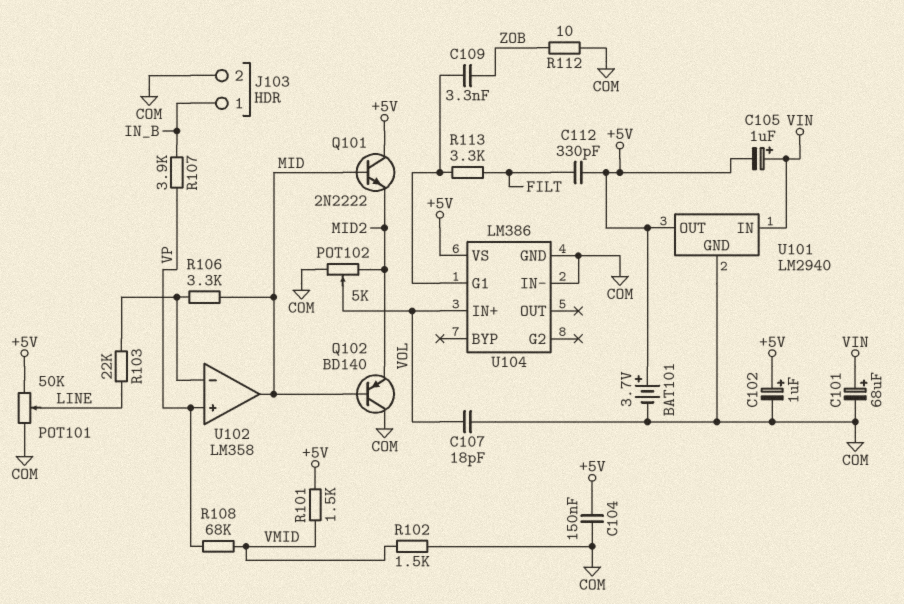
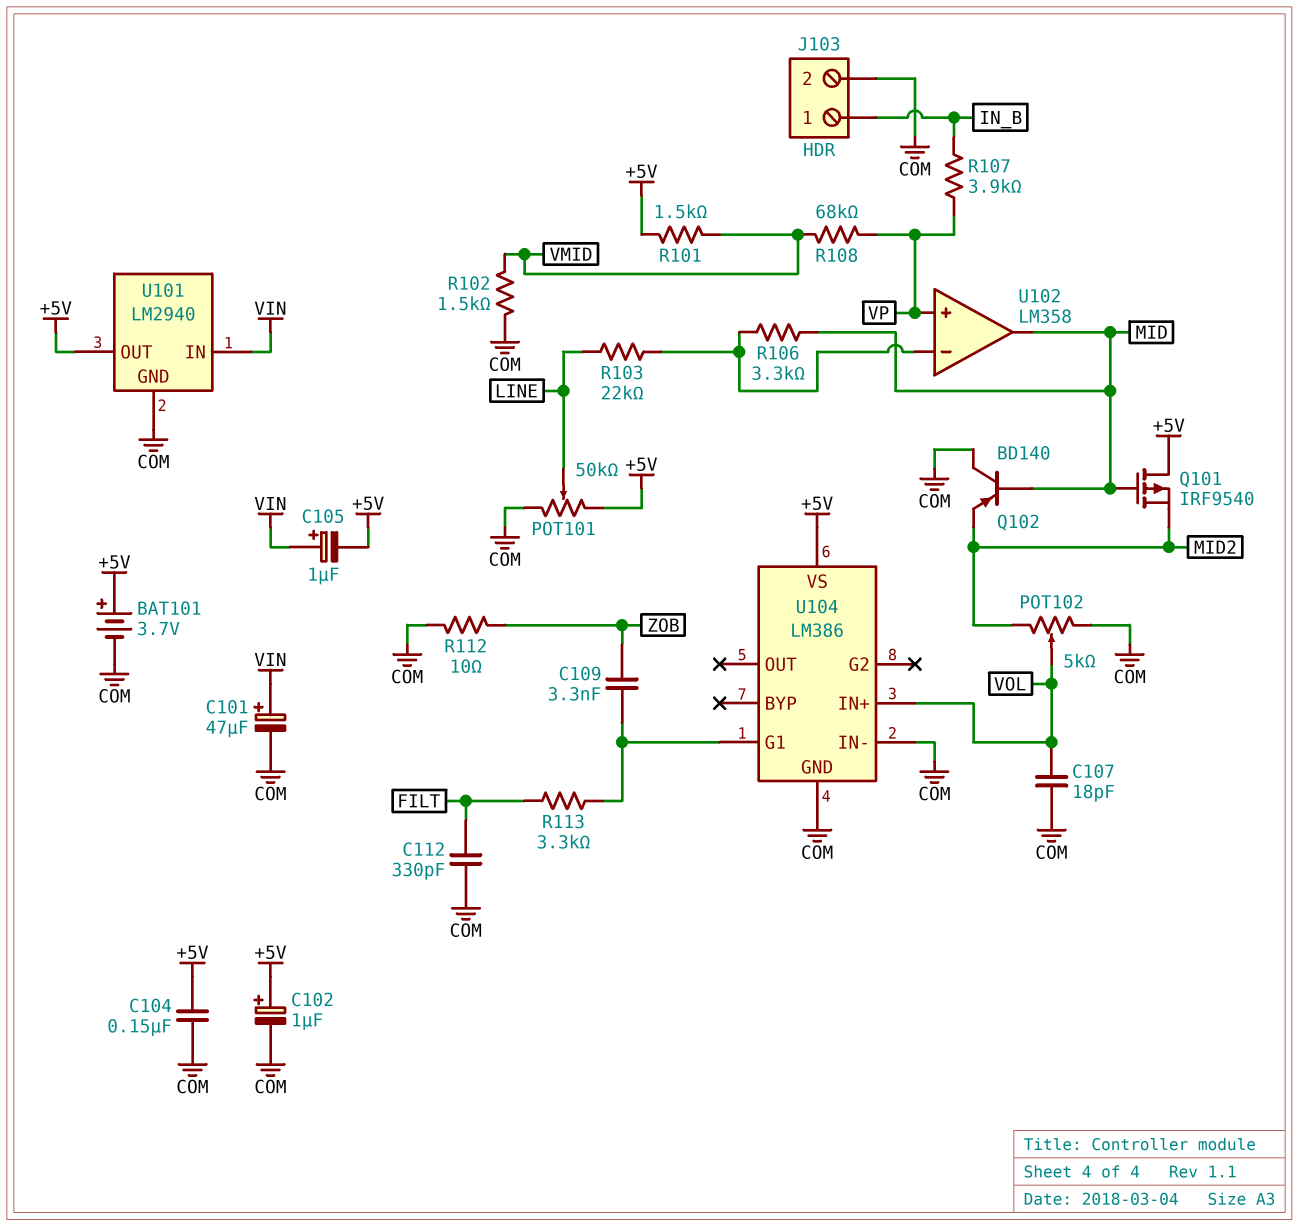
C101: 68uF (plus VIN, minus COM) -> 47uF (plus VIN, minus COM)
C112: 330pF (+5V, FILT) -> 330pF (COM, FILT)
Q101: NPN 2N2222 (B MID, C +5V, E MID2) -> PMOS IRF9540 (G MID, D +5V, S MID2)

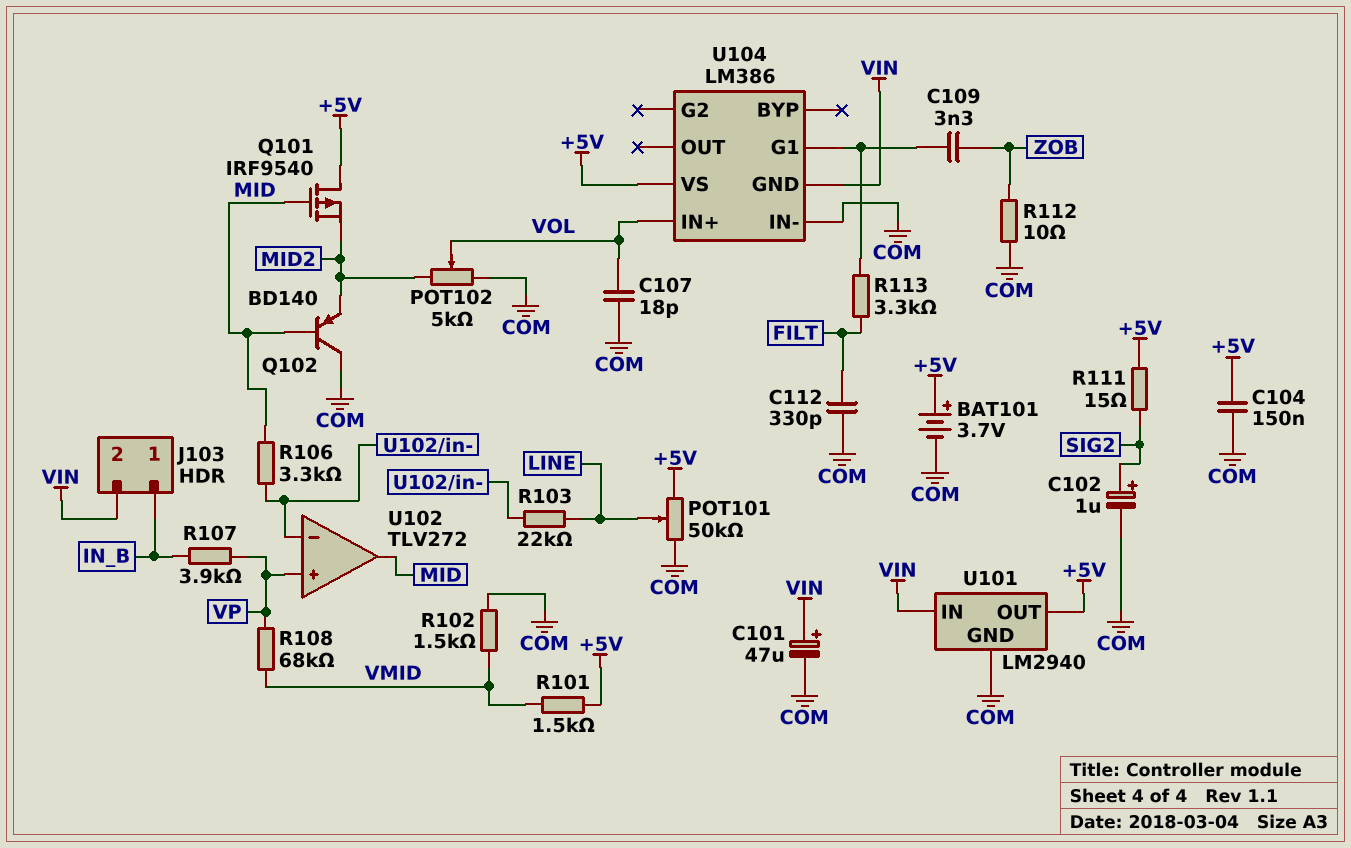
C102: 1uF (plus +5V, minus COM) -> 1uF (plus SIG2, minus COM)
C105: 1uF (plus VIN, minus +5V) -> none
J103 pin 2: COM -> VIN
R111: none -> 15 (+5V, SIG2)
U102: LM358 -> TLV272
U104 pin GND: COM -> VIN

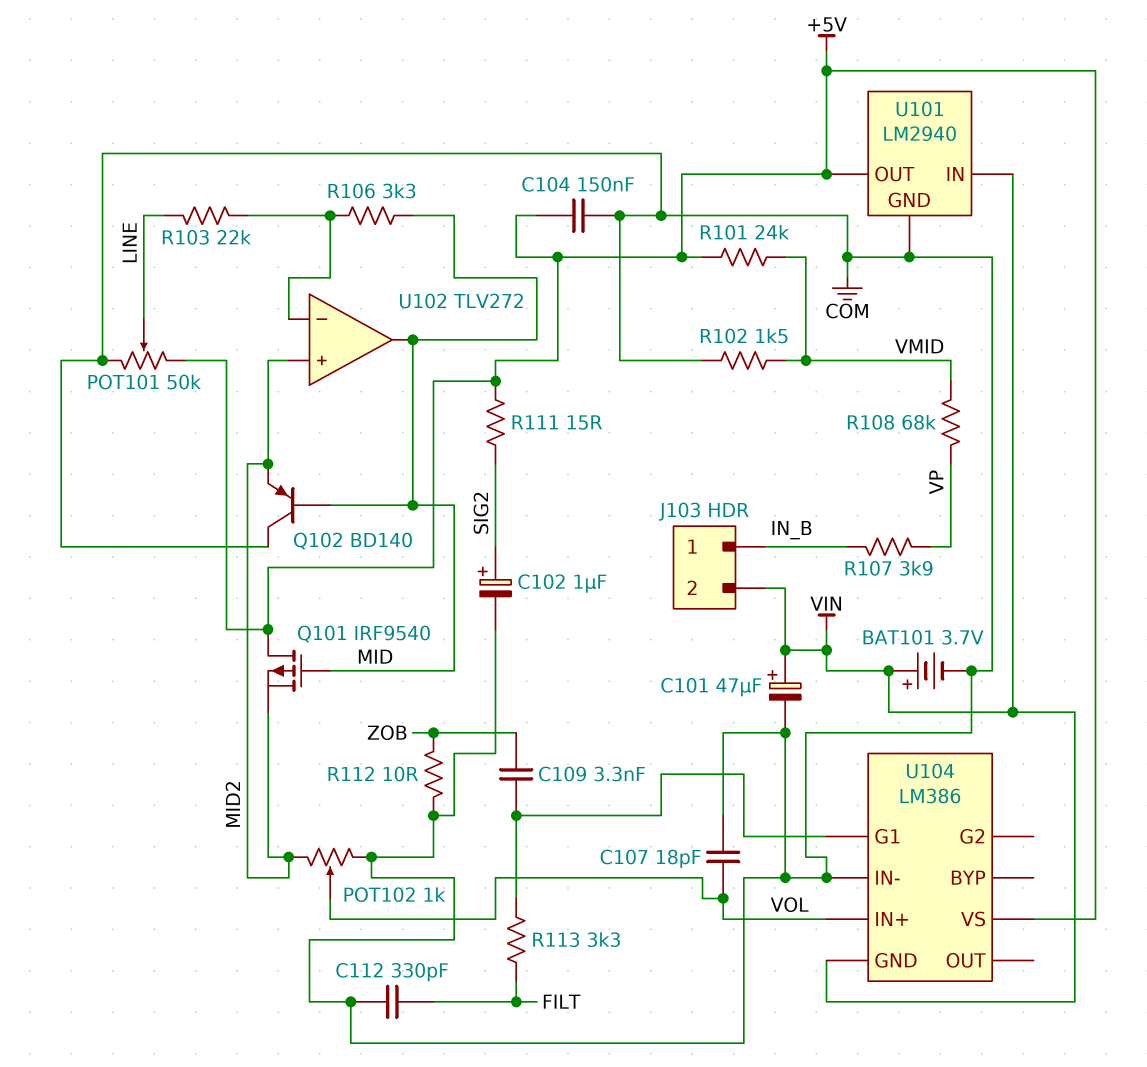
BAT101: 3.7V (plus +5V, minus COM) -> 3.7V (plus VIN, minus COM)
POT102: 5k (COM, MID2, wiper VOL) -> 1k (COM, MID2, wiper VOL)
R101: 1.5k (+5V, VMID) -> 24k (+5V, VMID)
U102 pin in+: VP -> MID2

